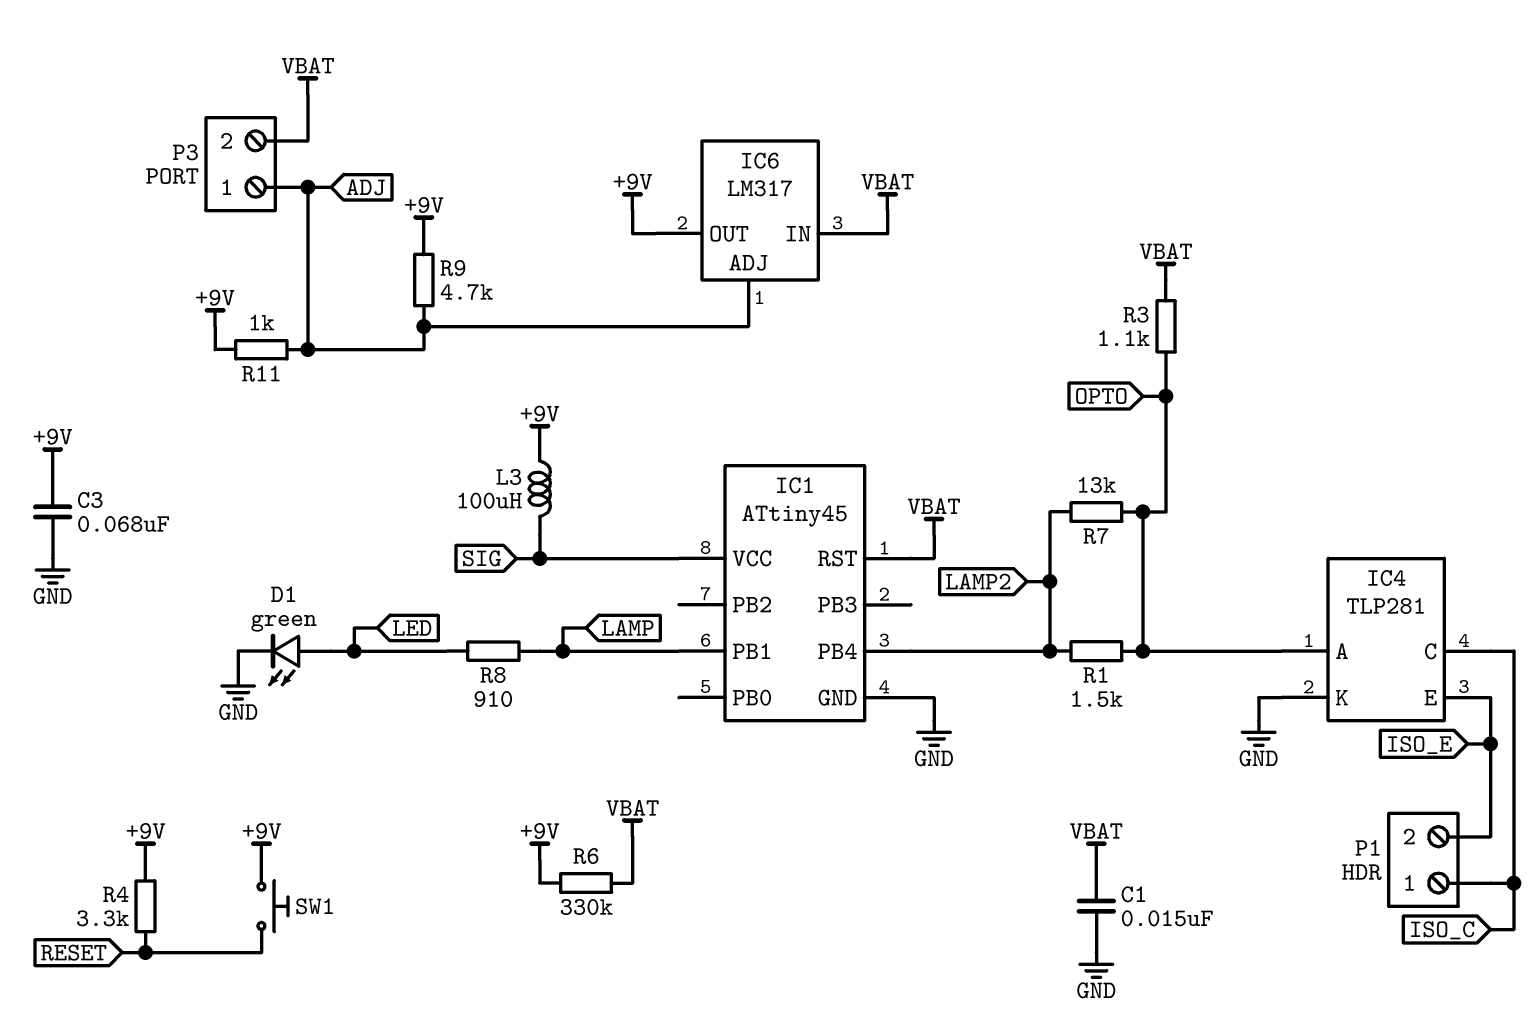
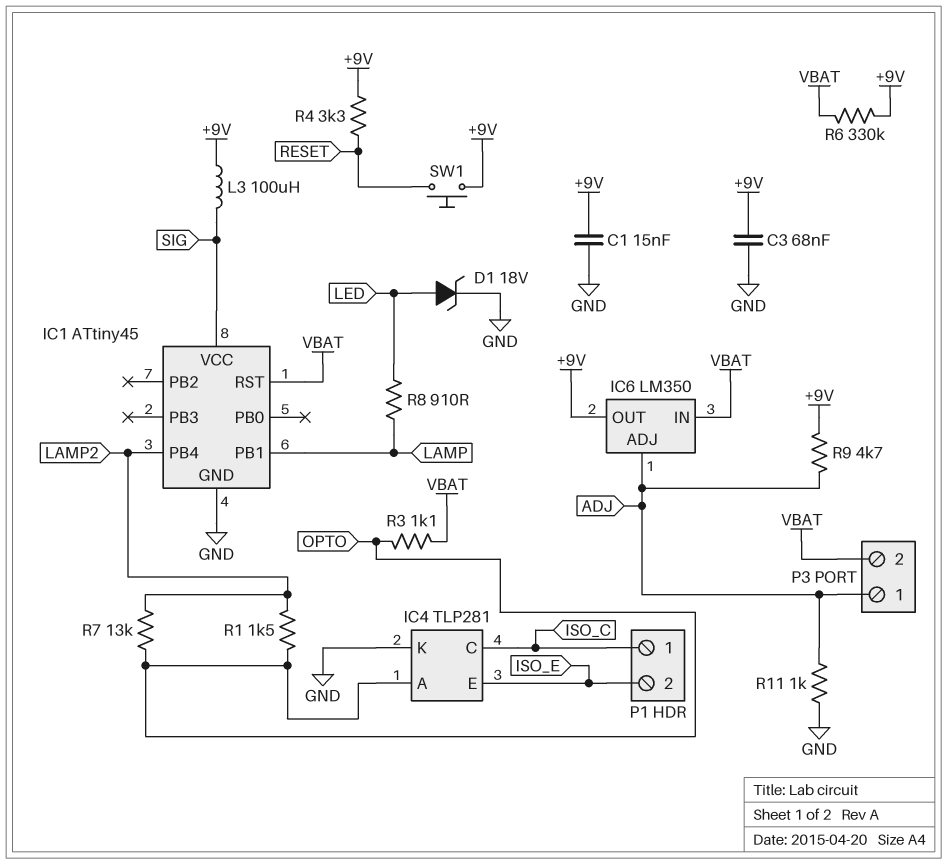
C1: 15nF (GND, VBAT) -> 15nF (+9V, GND)
D1: LED green (A LED, K GND) -> zener 18V (A LED, K GND)
IC6: LM317 -> LM350
R11: 1k (+9V, ADJ) -> 1k (ADJ, GND)

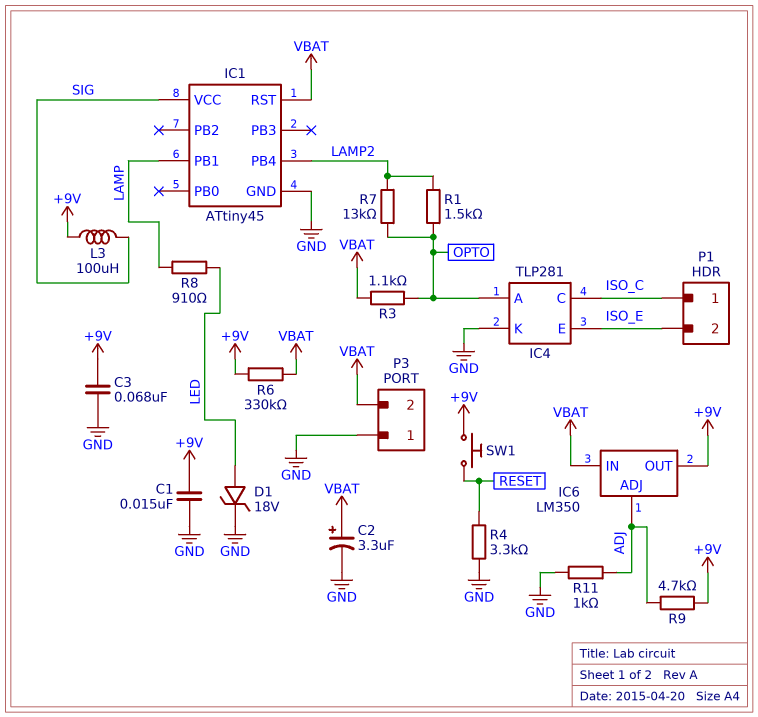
C2: none -> 3.3uF (plus VBAT, minus GND)
P3 pin 1: ADJ -> GND
R4: 3.3k (+9V, RESET) -> 3.3k (GND, RESET)

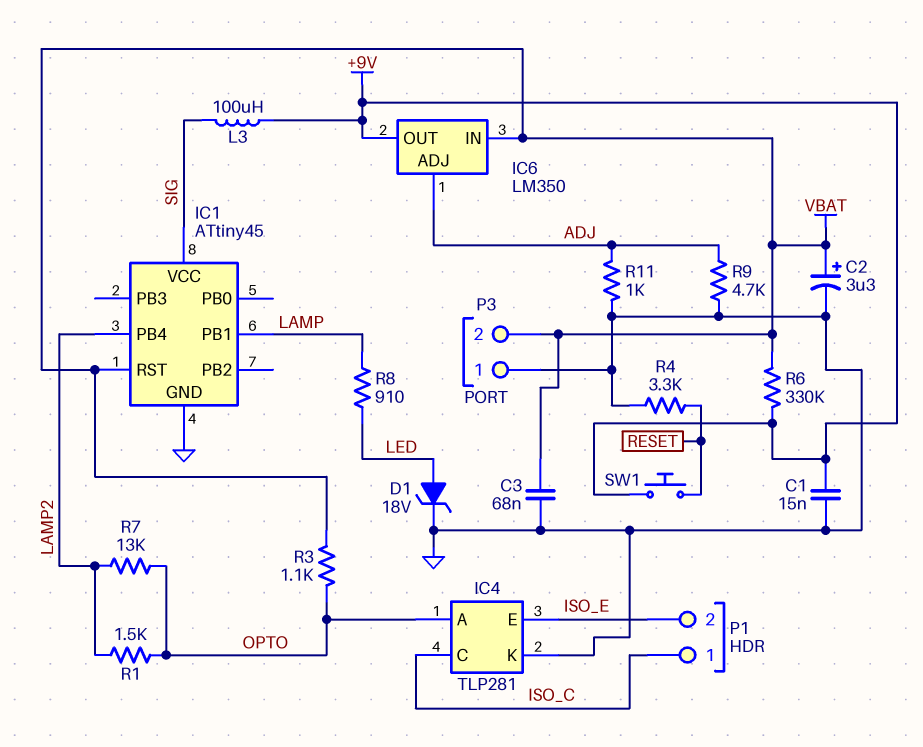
C3: 68nF (+9V, GND) -> 68nF (GND, VBAT)
R9: 4.7k (+9V, ADJ) -> 4.7k (ADJ, GND)

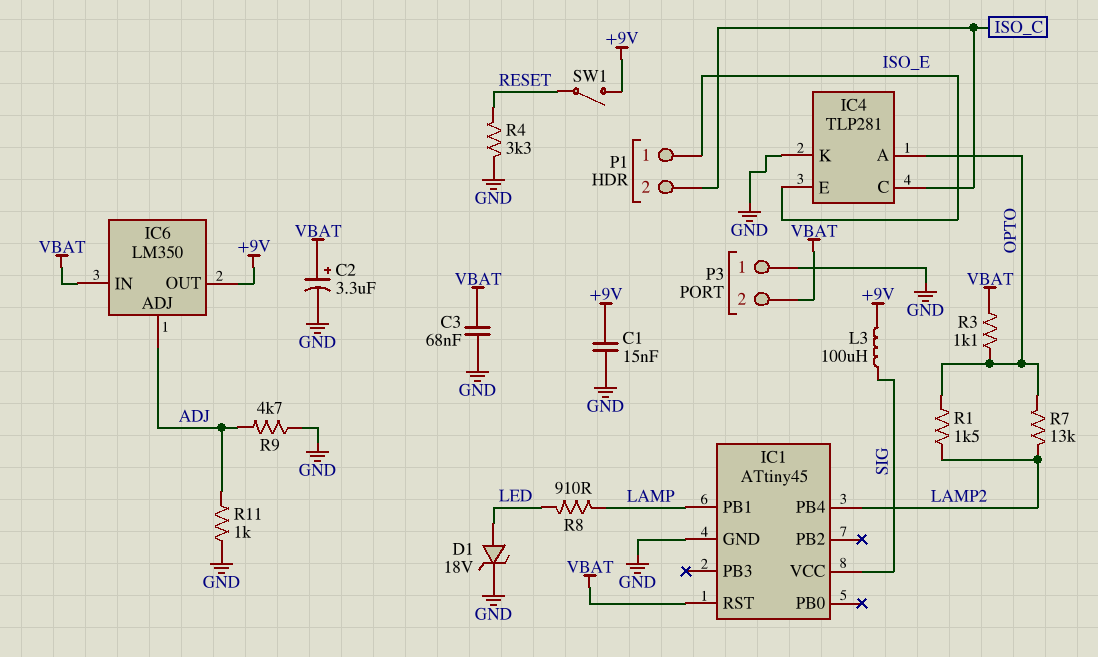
P1 pin 1: ISO_C -> ISO_E
P1 pin 2: ISO_E -> ISO_C
R6: 330k (+9V, VBAT) -> none
SW1: button (+9V, RESET) -> switch (+9V, RESET)

